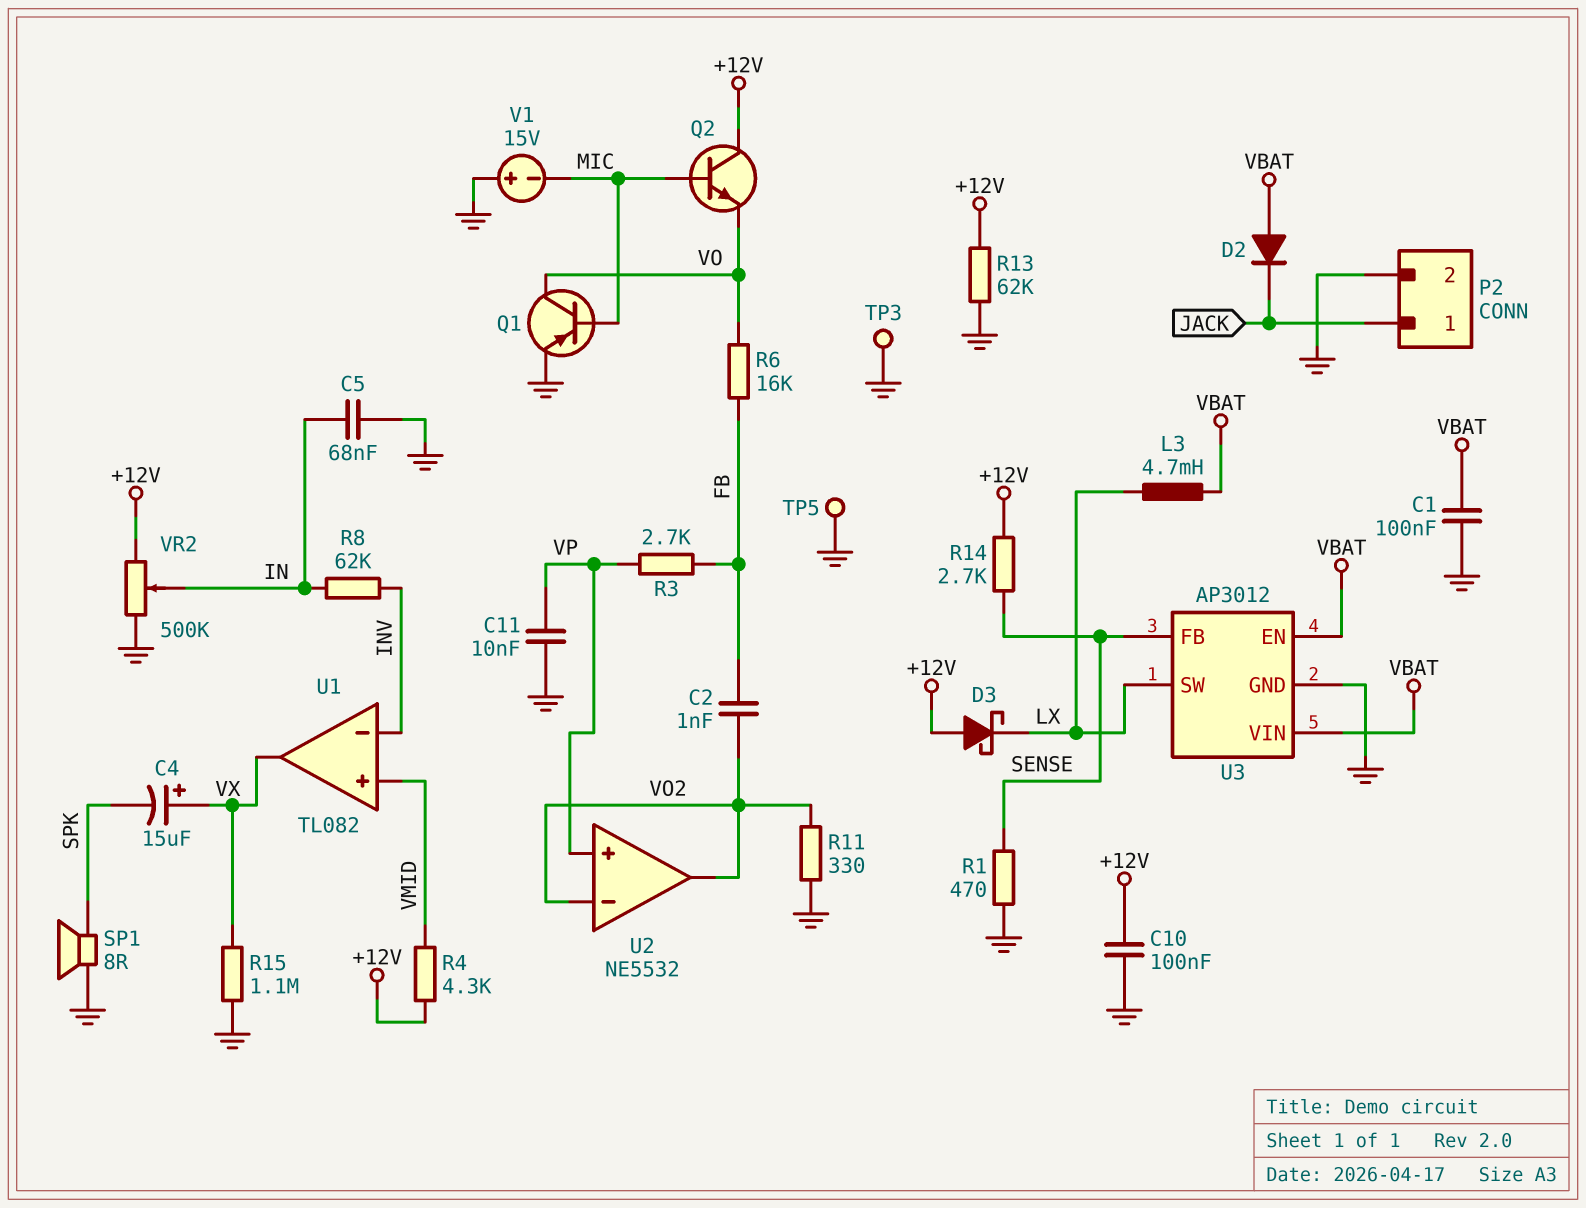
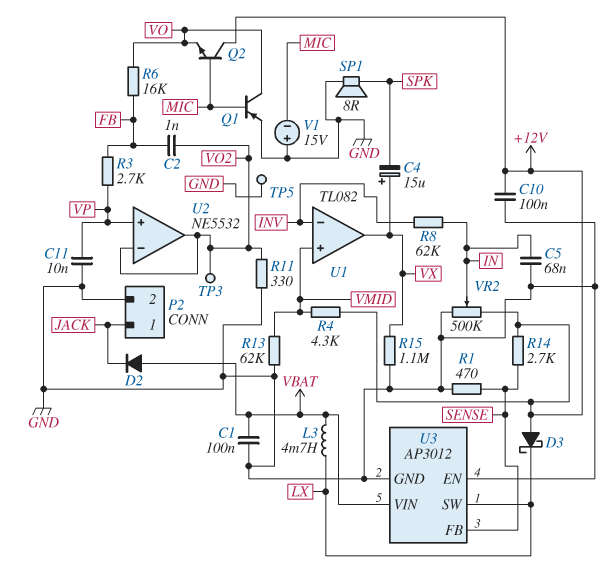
R13: 62k (+12V, GND) -> 62k (GND, VMID)
TP3: test point (GND) -> test point (VO2)
U3 pin EN: VBAT -> GND

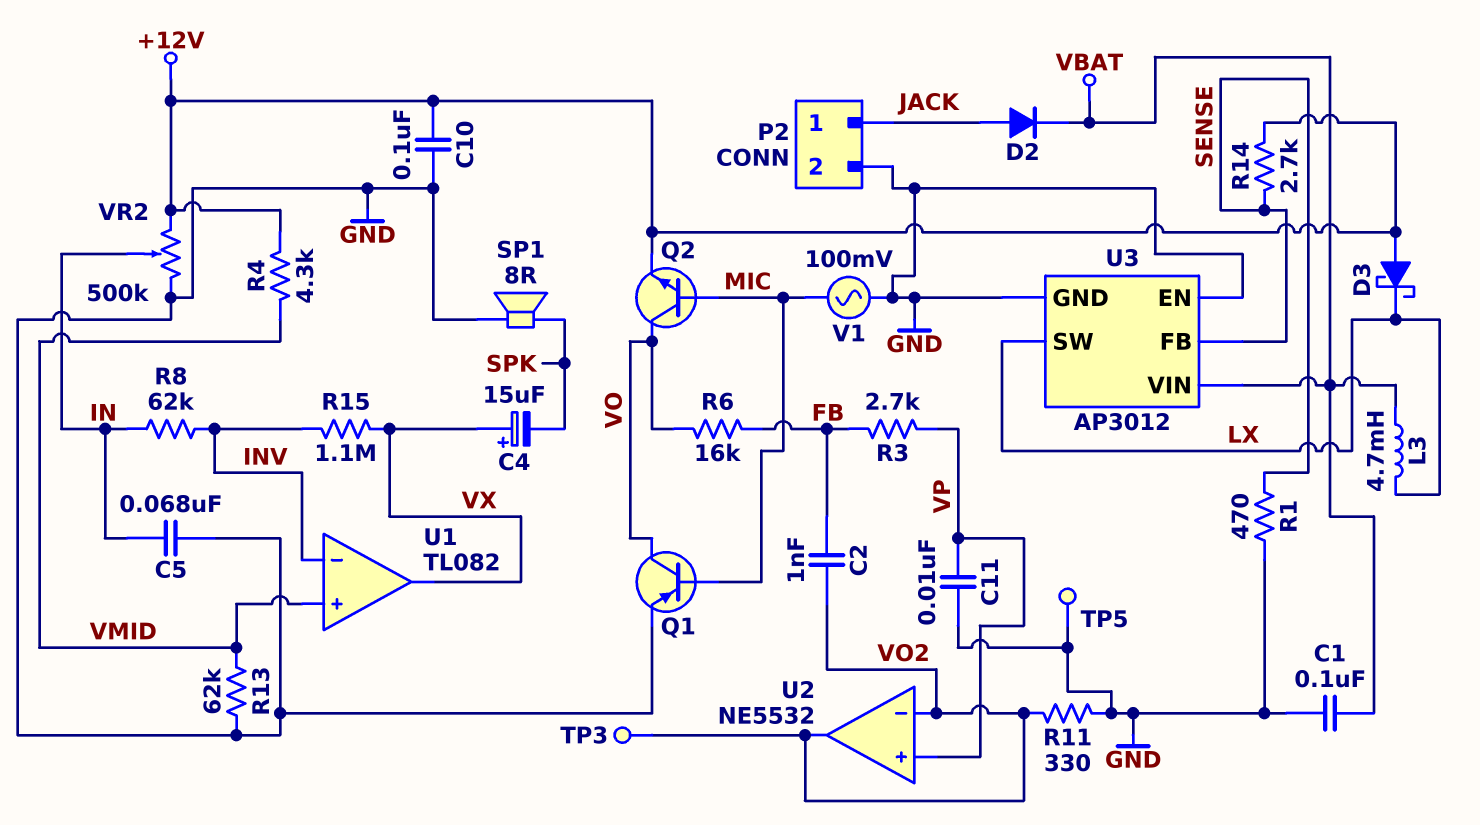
D2: diode (A VBAT, K JACK) -> diode (A JACK, K VBAT)
Q2: NPN (B MIC, C +12V, E VO) -> NPN (B MIC, C VO, E +12V)
R15: 1.1M (GND, VX) -> 1.1M (INV, VX)
V1: 15V (plus GND, minus MIC) -> AC 100mV (GND, MIC)

